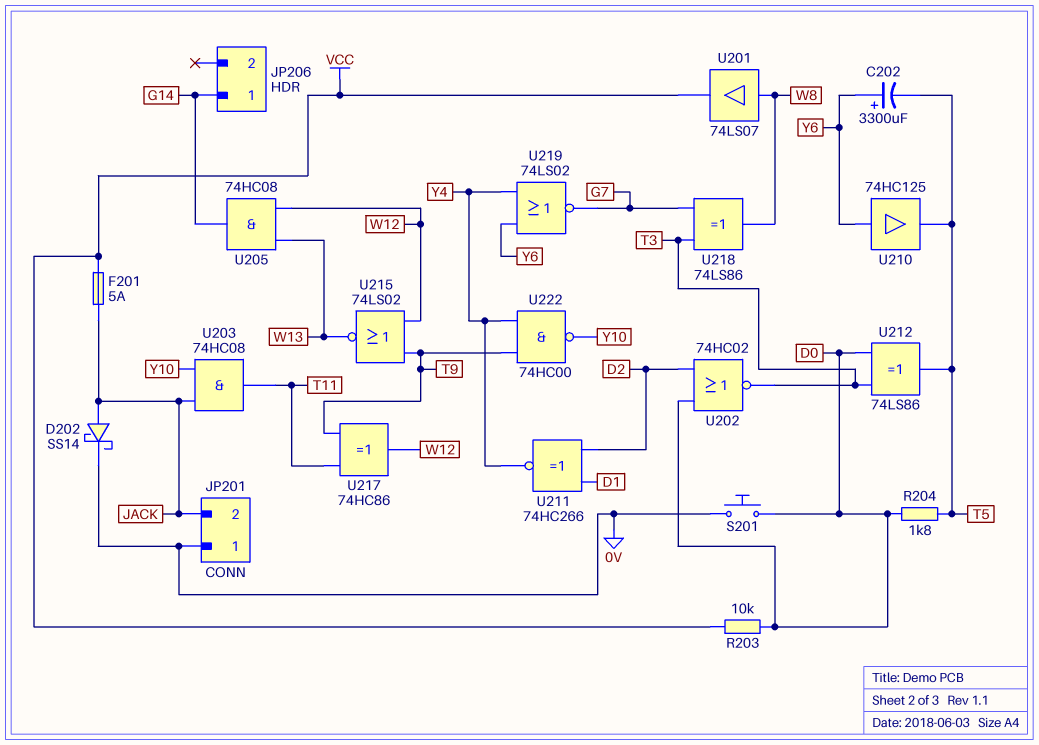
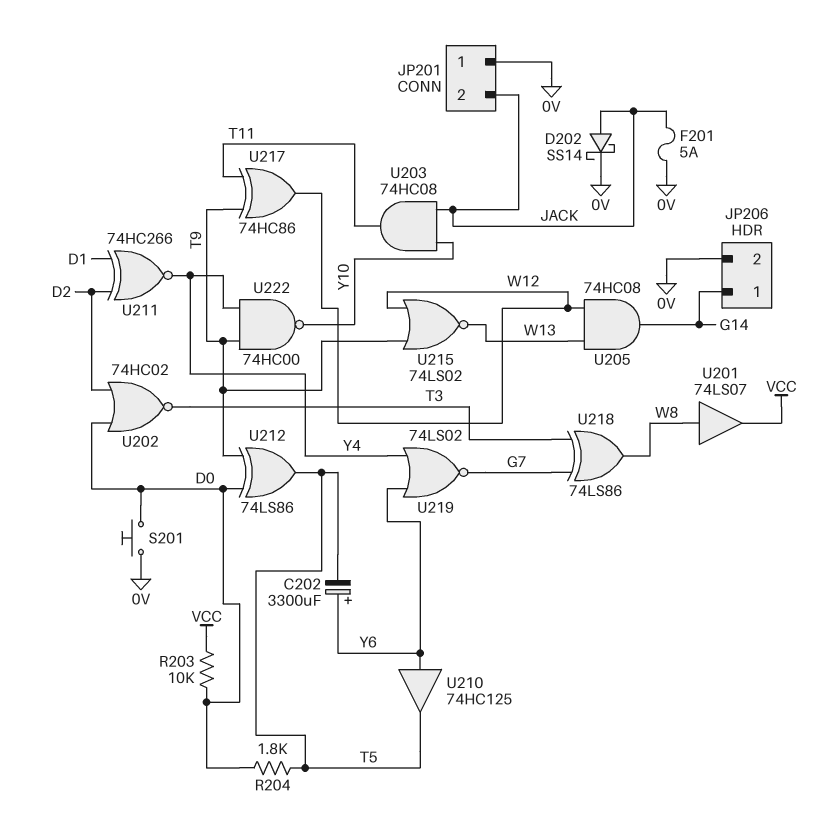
F201: 5A (JACK, VCC) -> 5A (0V, JACK)
JP206 pin 2: none -> 0V
U212: XOR 74LS86 (in D0, in T3, out T5) -> XOR 74LS86 (in D0, in T9, out T5)

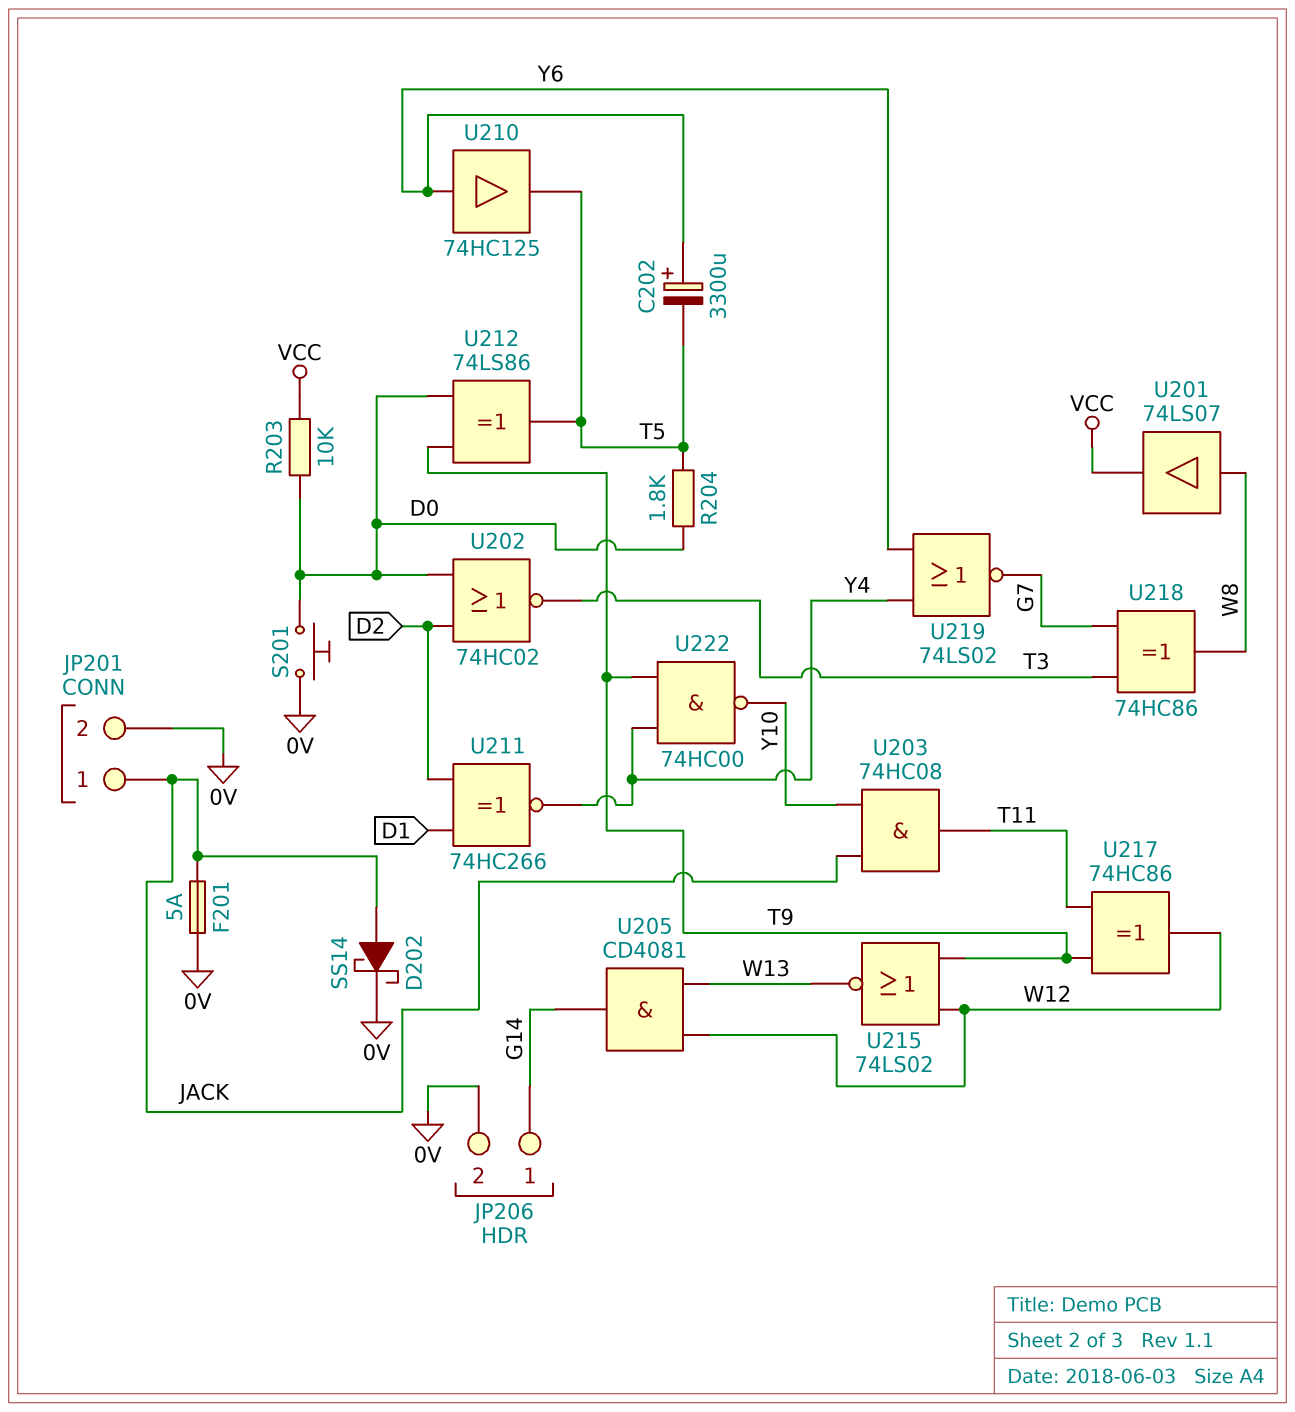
JP201 pin 1: 0V -> JACK
JP201 pin 2: JACK -> 0V
U205: AND 74HC08 (in W12, in W13, out G14) -> AND CD4081 (in W12, in W13, out G14)
U218: XOR 74LS86 (in G7, in T3, out W8) -> XOR 74HC86 (in G7, in T3, out W8)

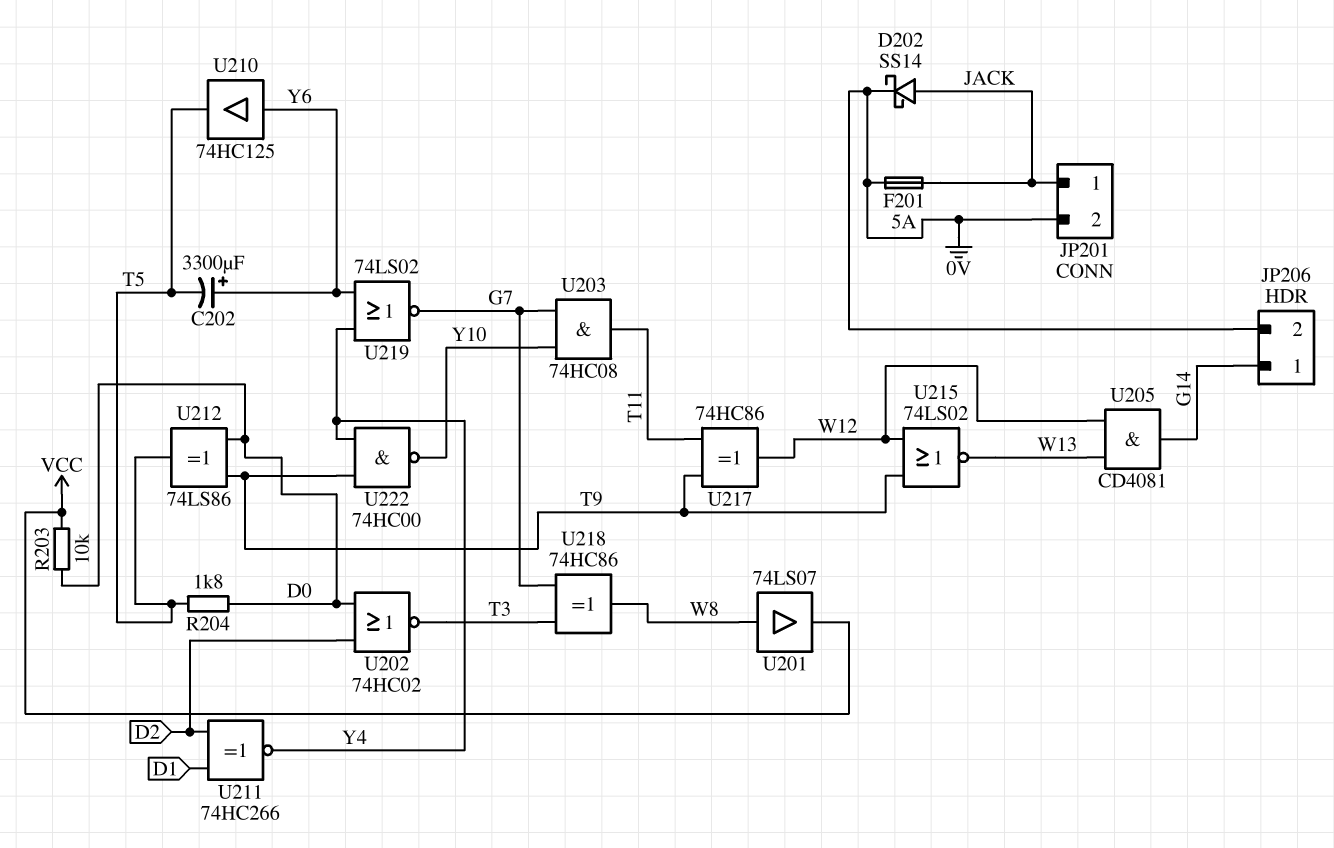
S201: button (0V, D0) -> none
U203: AND 74HC08 (in JACK, in Y10, out T11) -> AND 74HC08 (in G7, in Y10, out T11)

